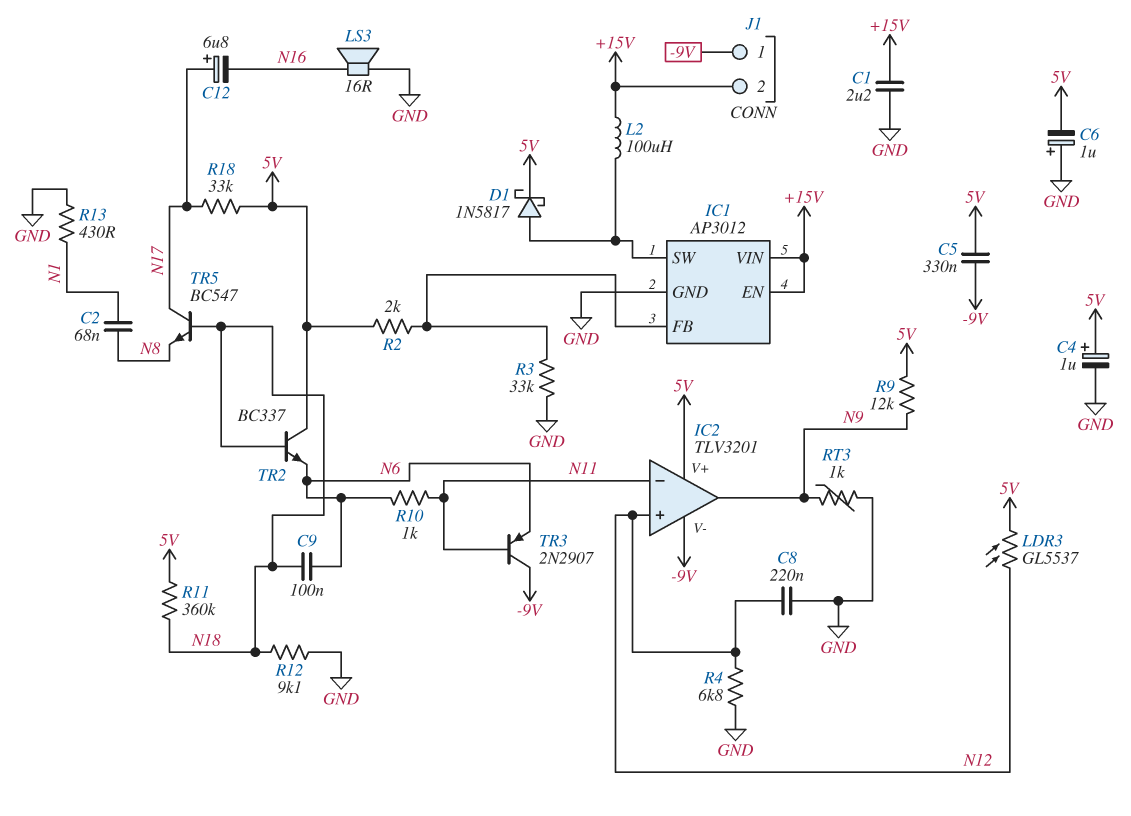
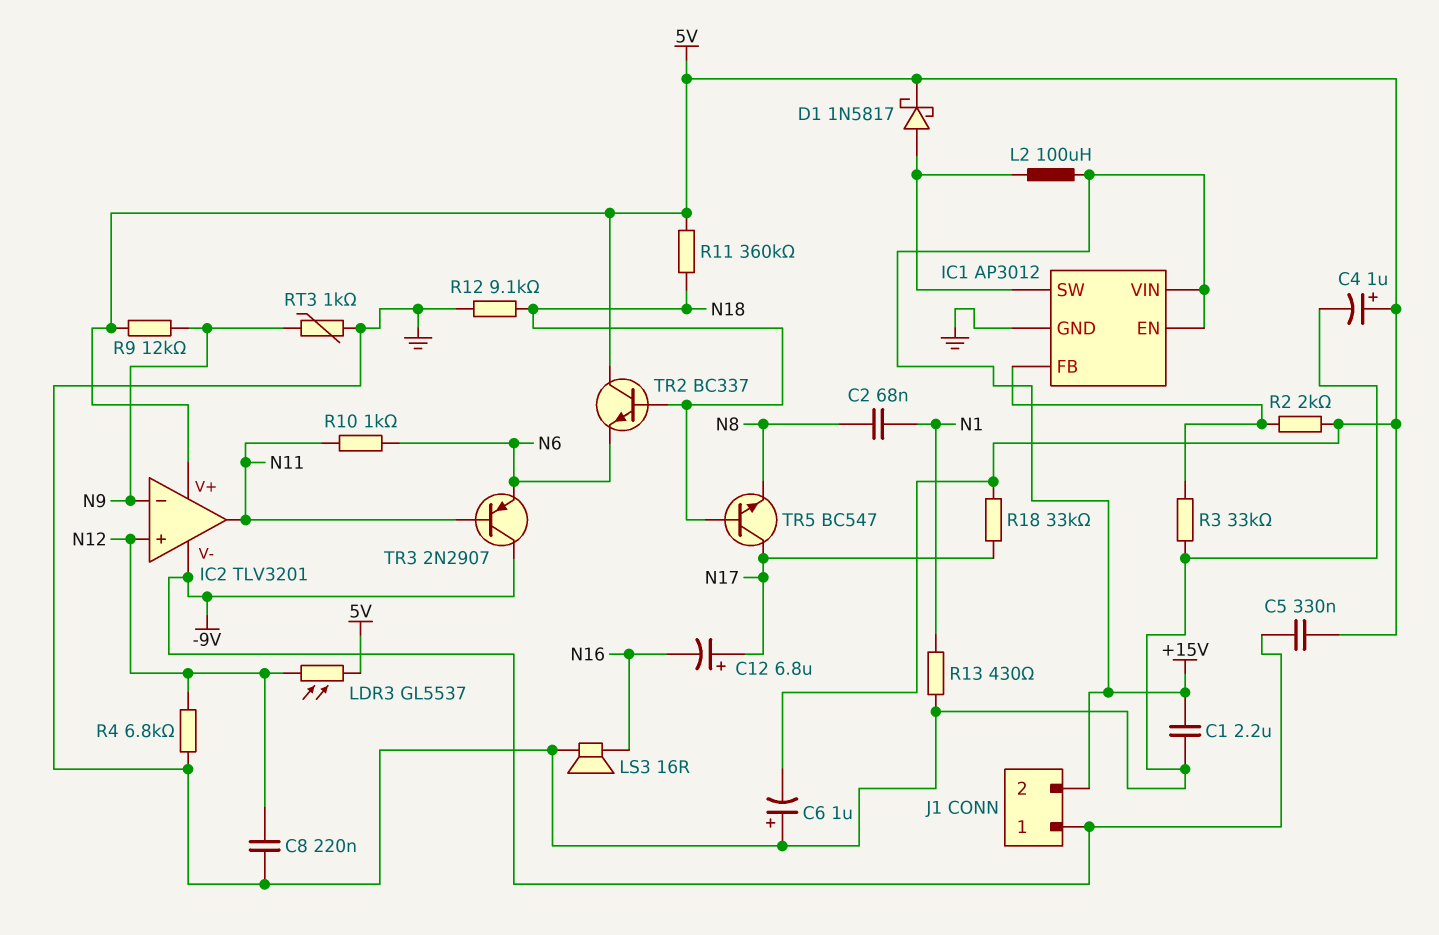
C9: 100nF (N6, N18) -> none
IC2 pin in-: N11 -> N9
IC2 pin out: N9 -> N11

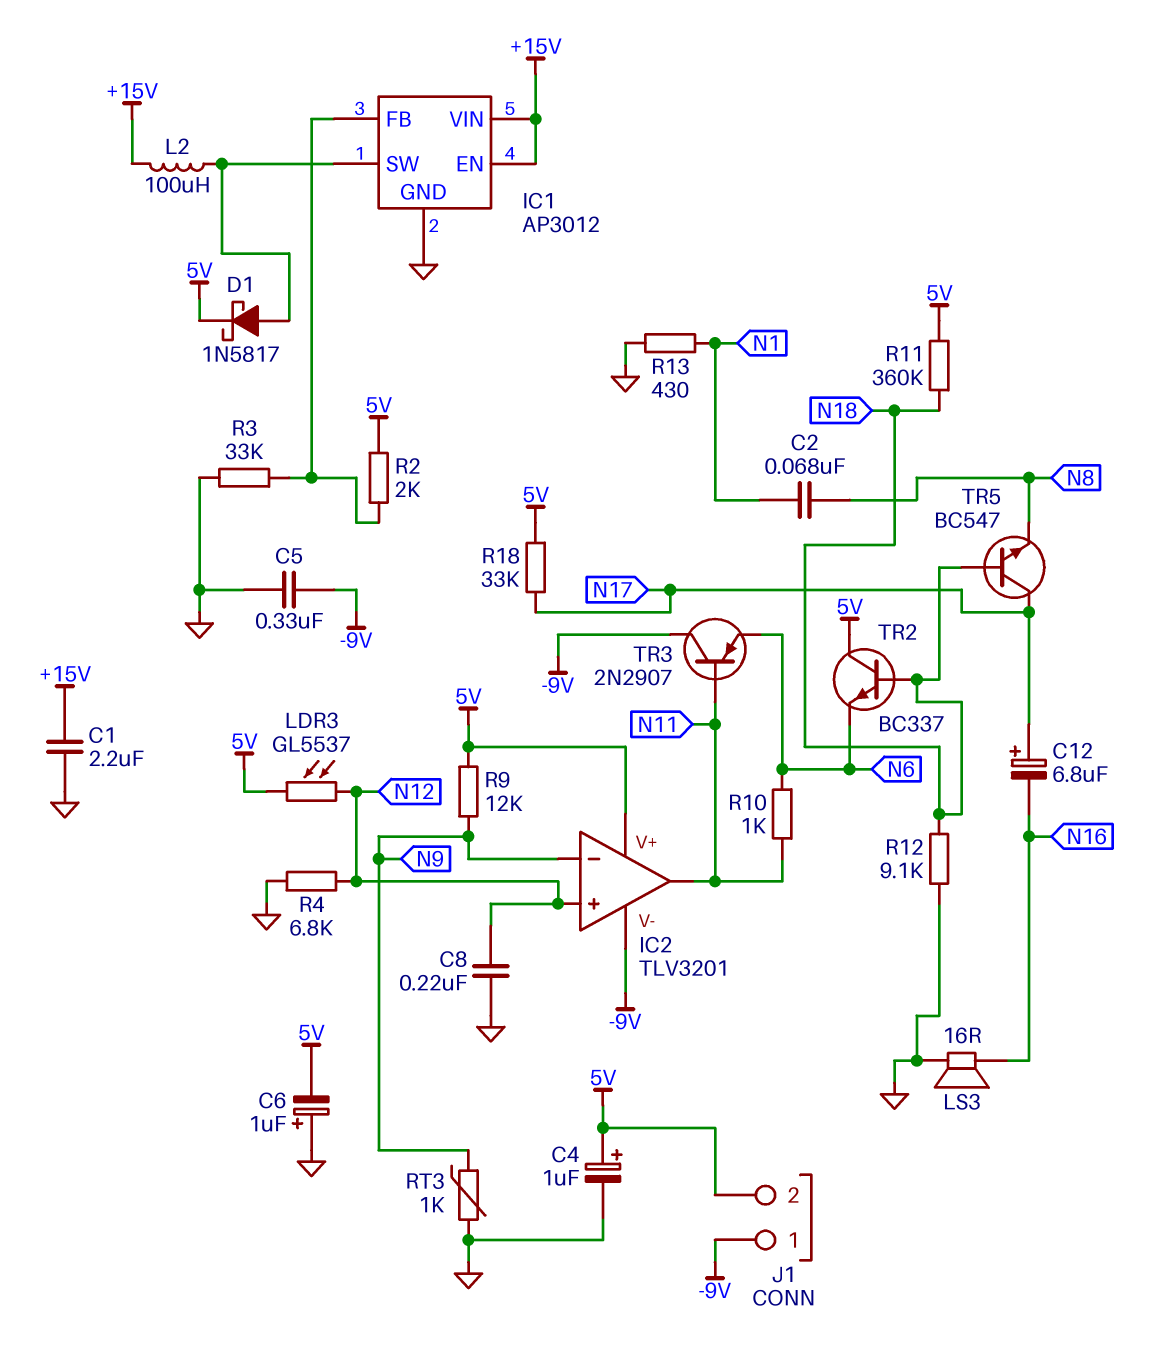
C5: 330nF (-9V, 5V) -> 330nF (-9V, GND)
J1 pin 2: +15V -> 5V

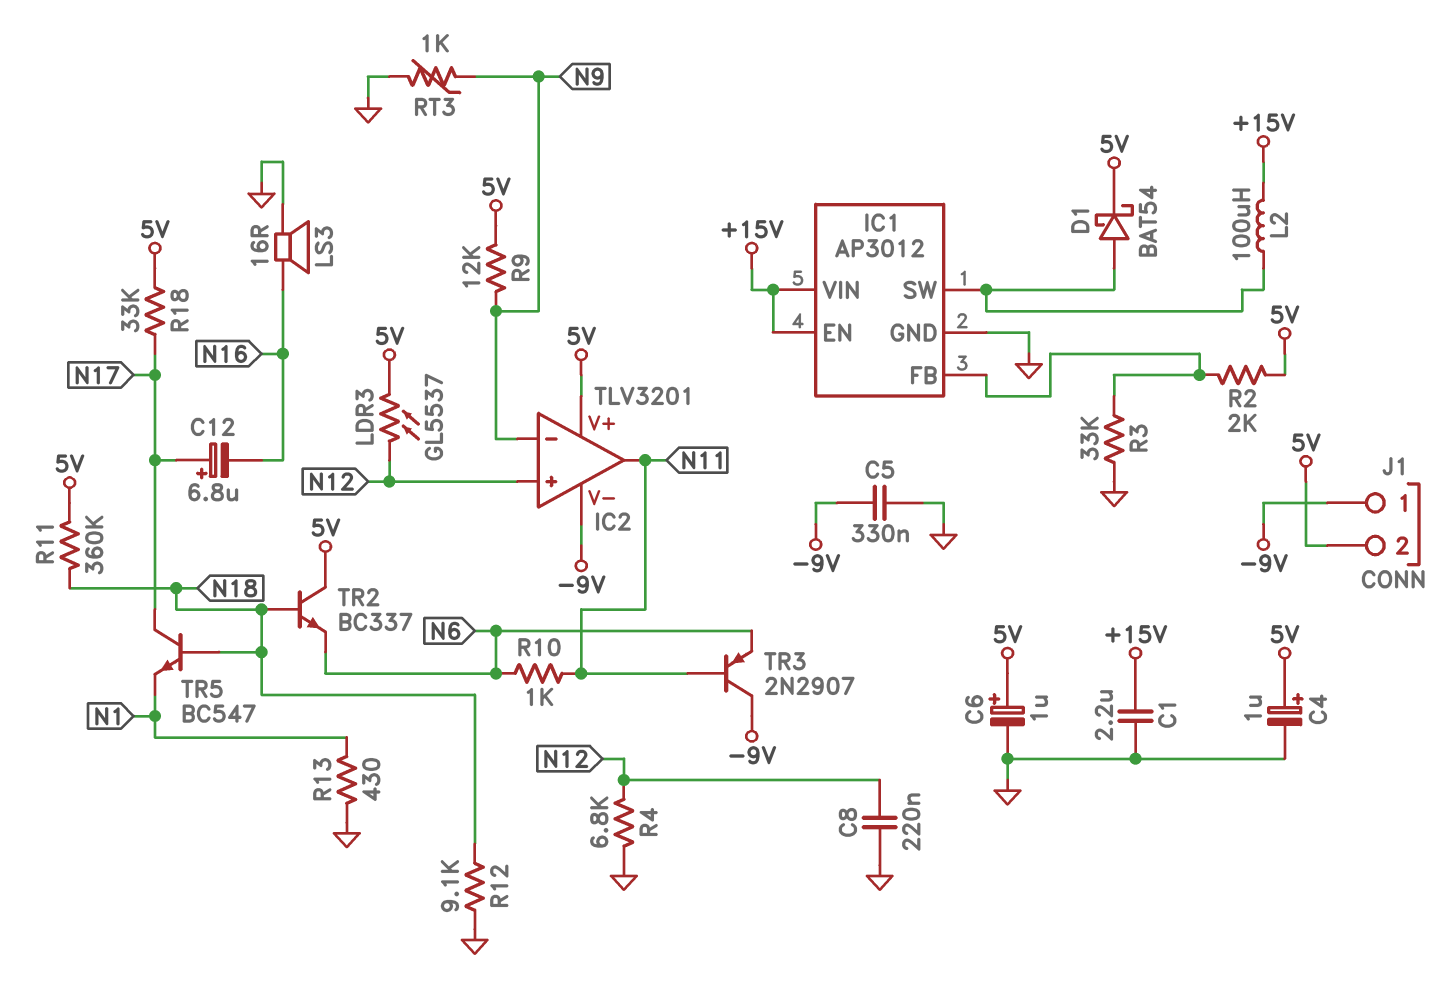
C2: 68nF (N1, N8) -> none
C6: 1uF (plus GND, minus 5V) -> 1uF (plus 5V, minus GND)
D1: schottky 1N5817 (A IC1/SW, K 5V) -> schottky BAT54 (A IC1/SW, K 5V)
TR5: NPN BC547 (B N18, C N17, E N8) -> NPN BC547 (B N18, C N17, E N1)

